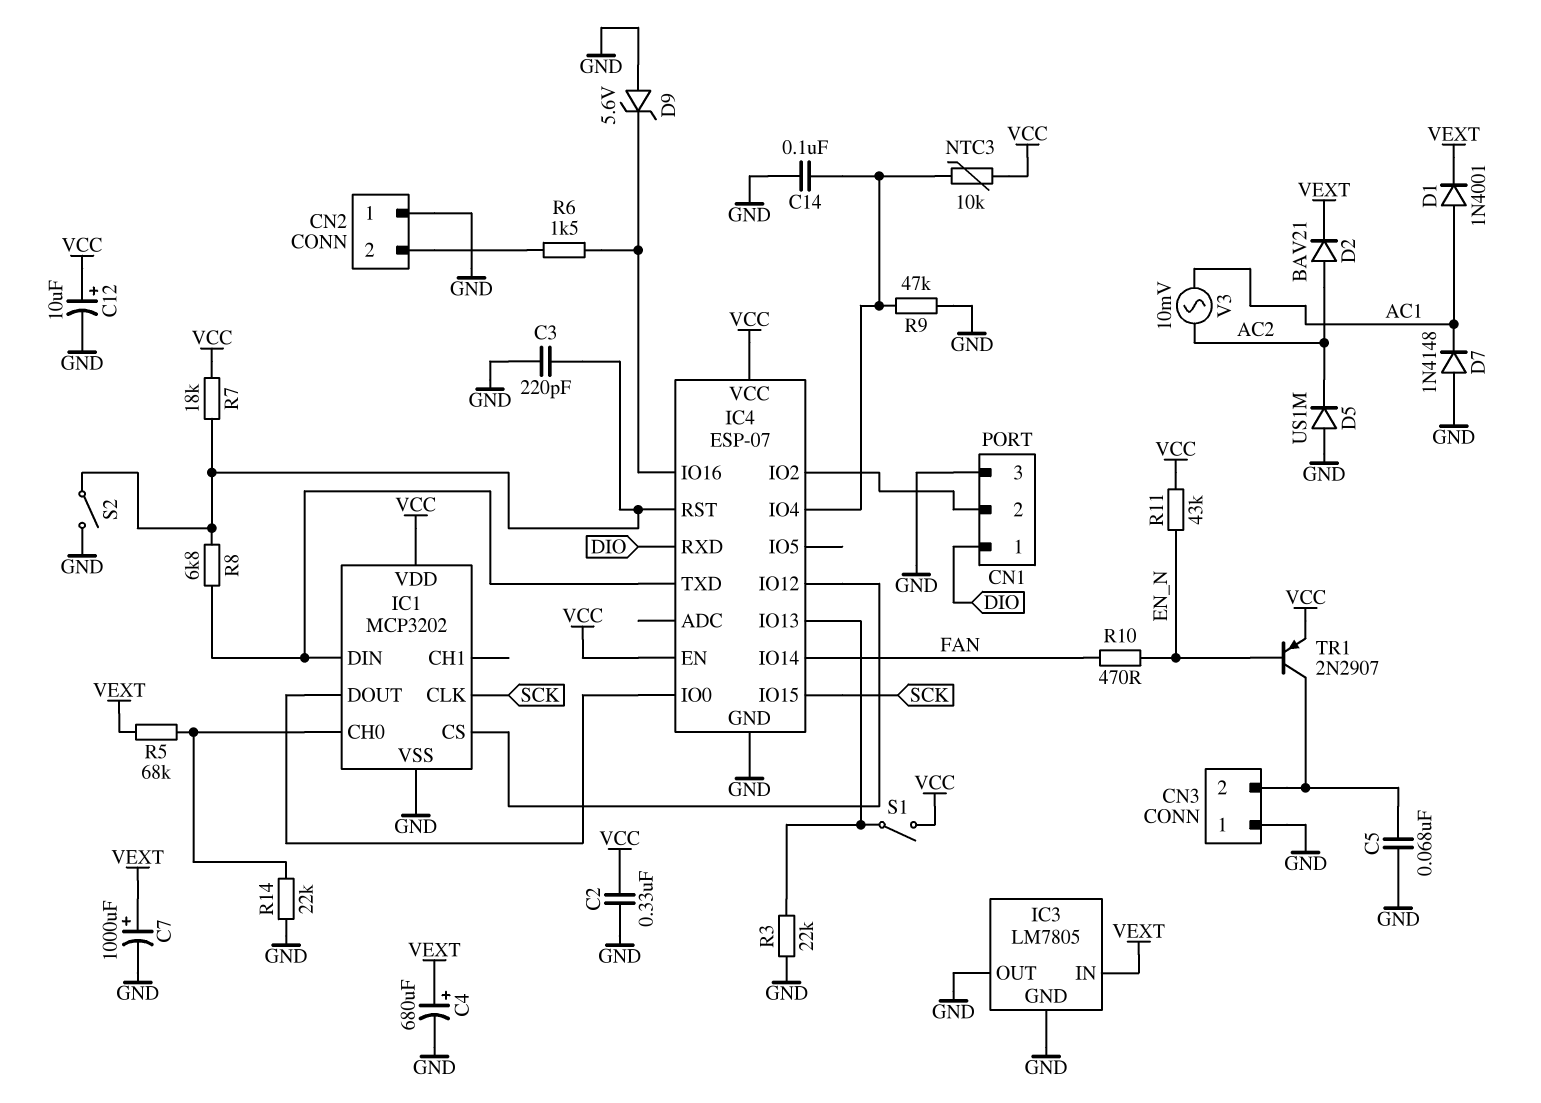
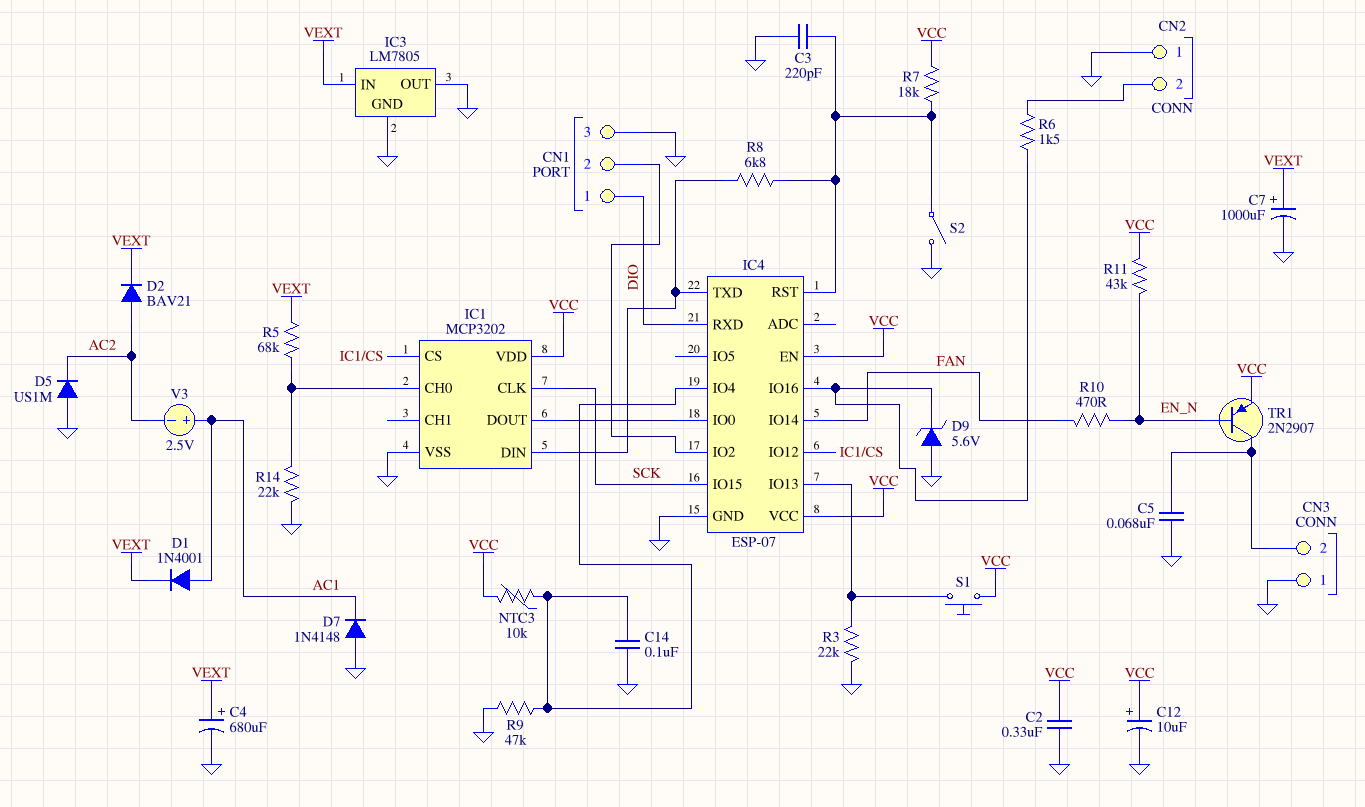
S1: switch (IC4/IO13, VCC) -> button (IC4/IO13, VCC)
V3: AC 10mV (AC1, AC2) -> 2.5V (plus AC1, minus AC2)

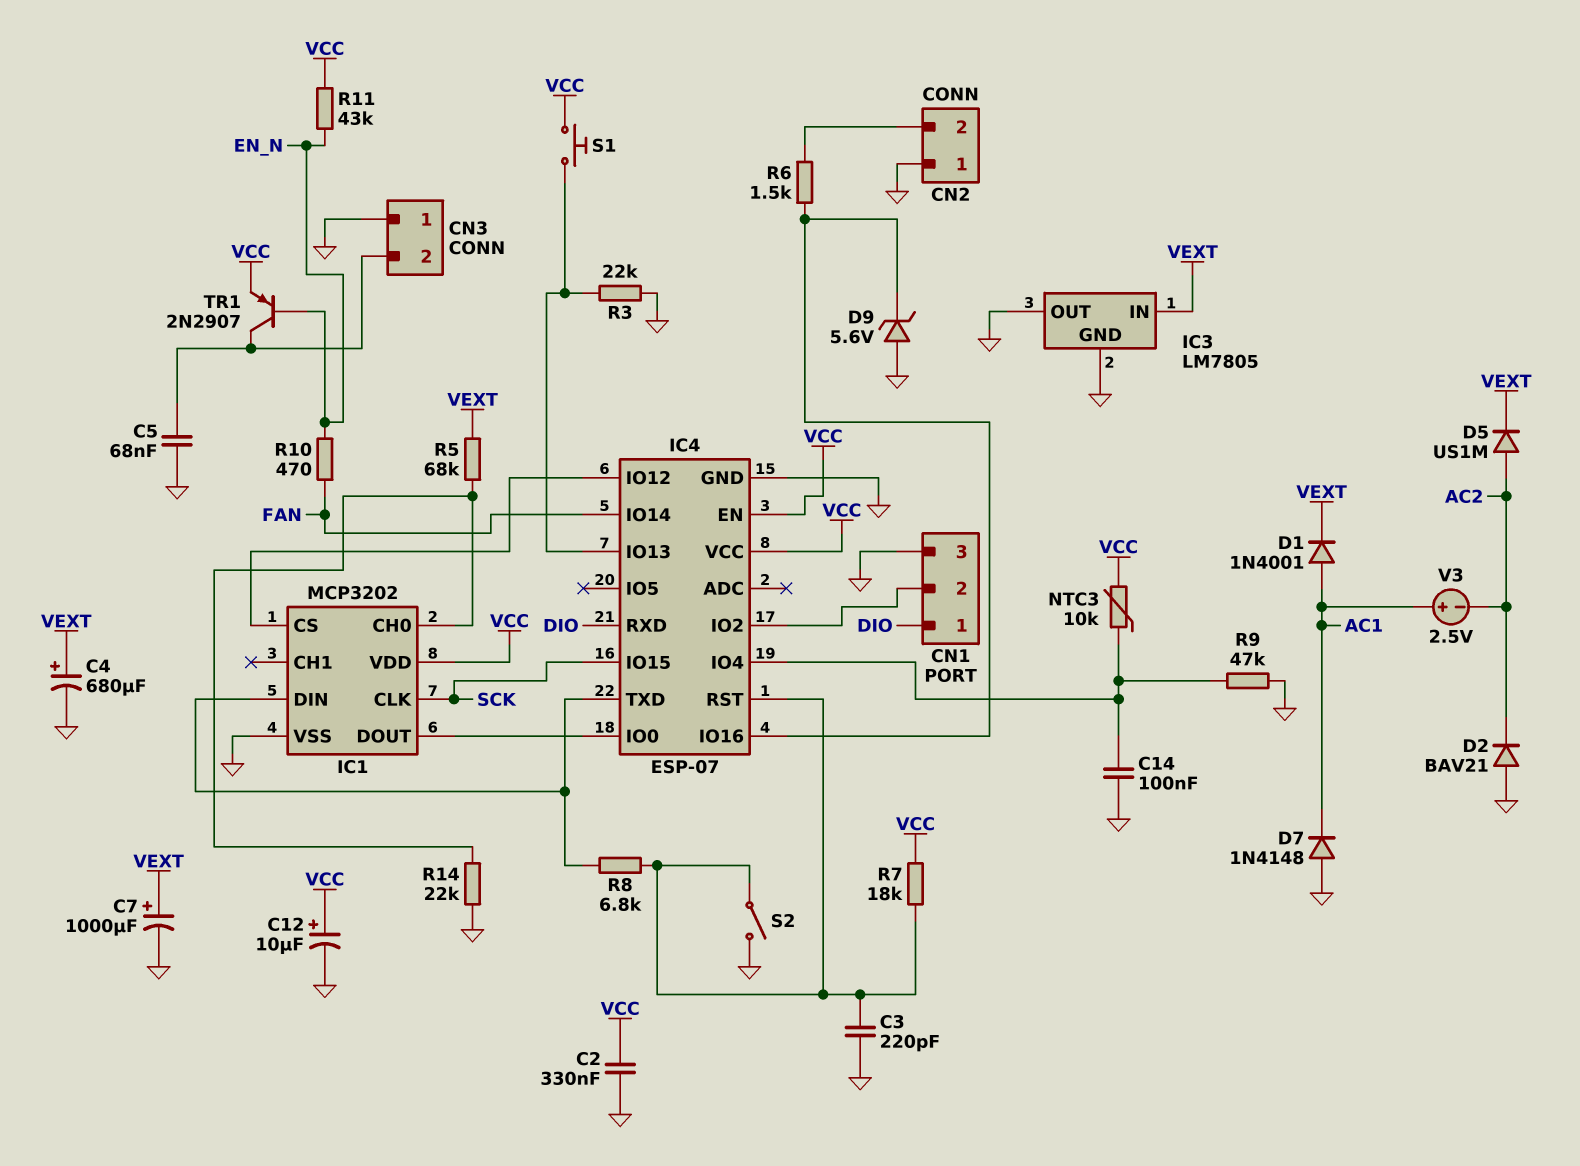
D2: diode BAV21 (A AC2, K VEXT) -> diode BAV21 (A GND, K AC2)
D5: diode US1M (A GND, K AC2) -> diode US1M (A AC2, K VEXT)

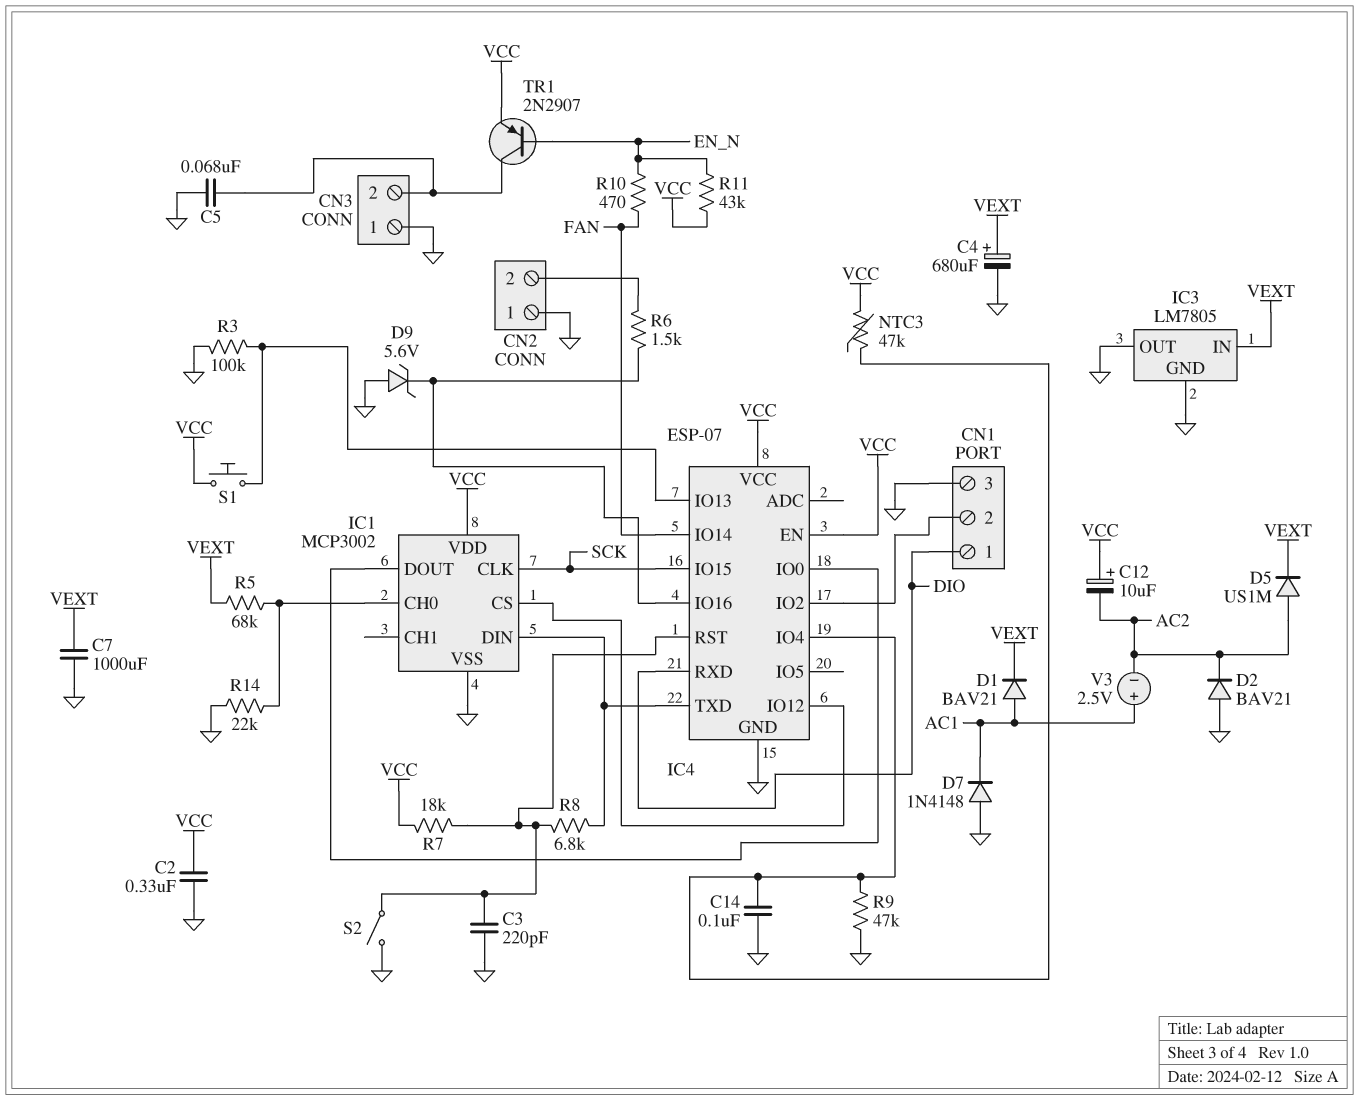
C7: 1000uF (plus VEXT, minus GND) -> 1000uF (GND, VEXT)
C12: 10uF (plus VCC, minus GND) -> 10uF (plus VCC, minus AC2)
D1: diode 1N4001 (A AC1, K VEXT) -> diode BAV21 (A AC1, K VEXT)
IC1: MCP3202 -> MCP3002
NTC3: 10k (IC4/IO4, VCC) -> 47k (IC4/IO4, VCC)
R3: 22k (GND, IC4/IO13) -> 100k (GND, IC4/IO13)

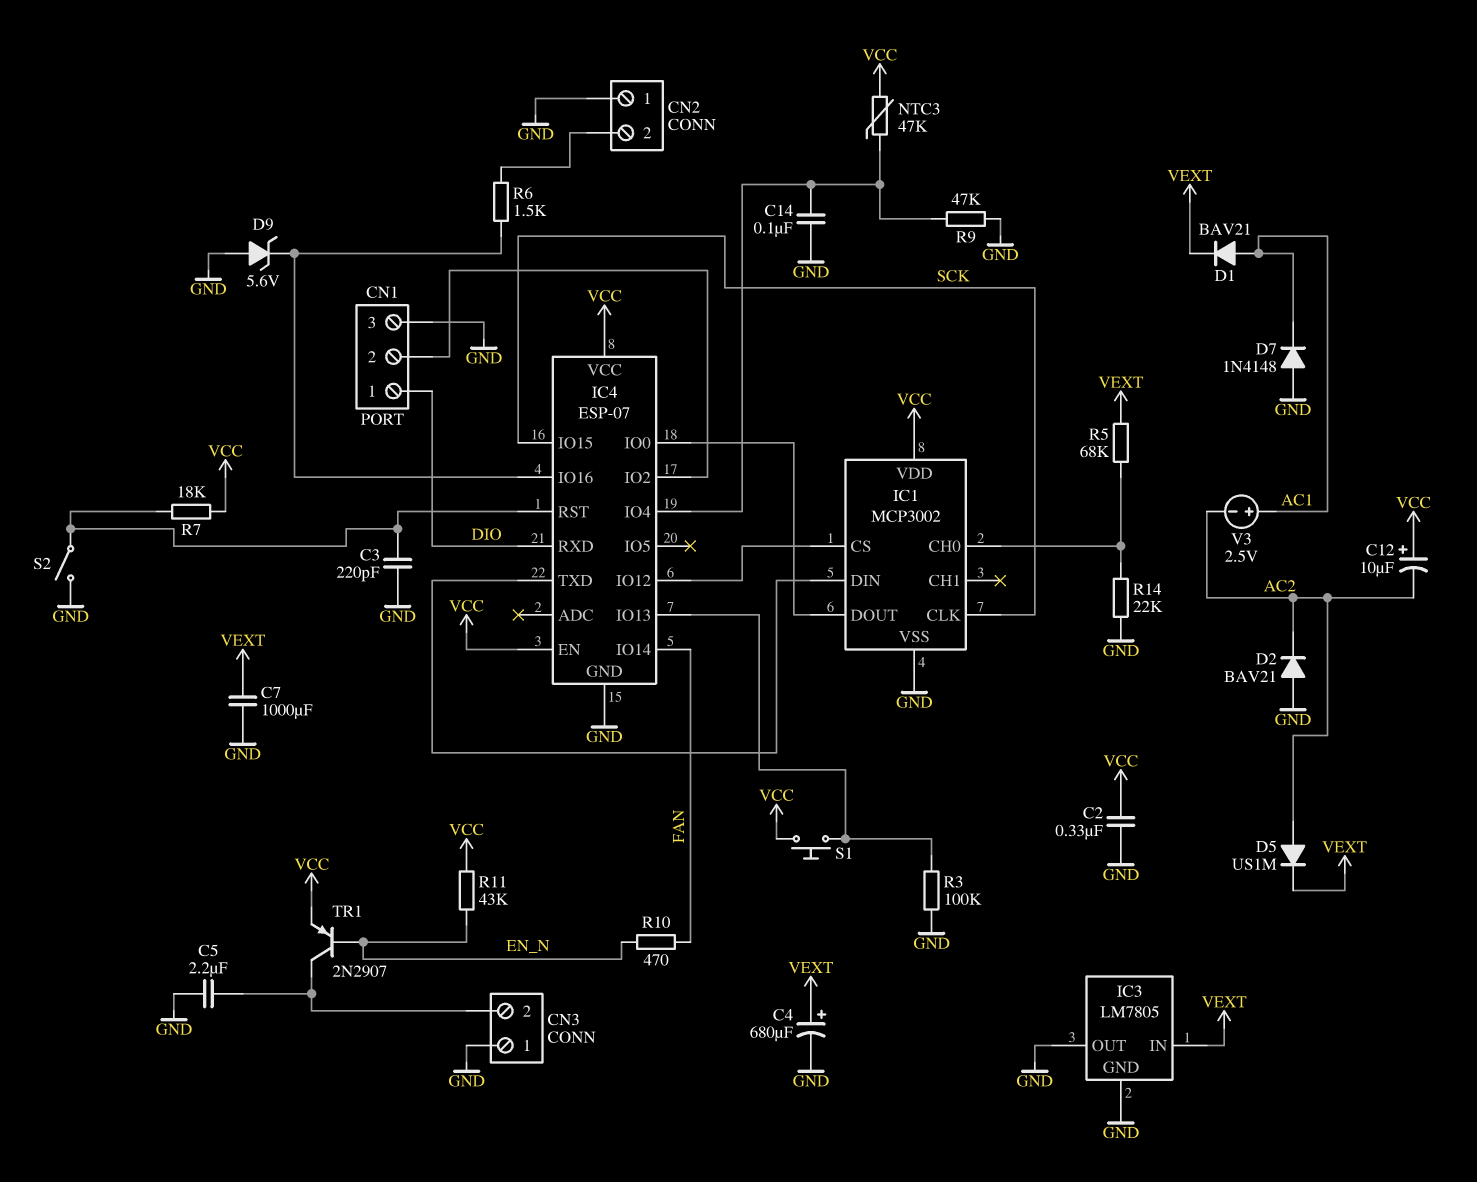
C5: 68nF (CN3/2, GND) -> 2.2uF (CN3/2, GND)
R8: 6.8k (IC1/DIN, IC4/RST) -> none

